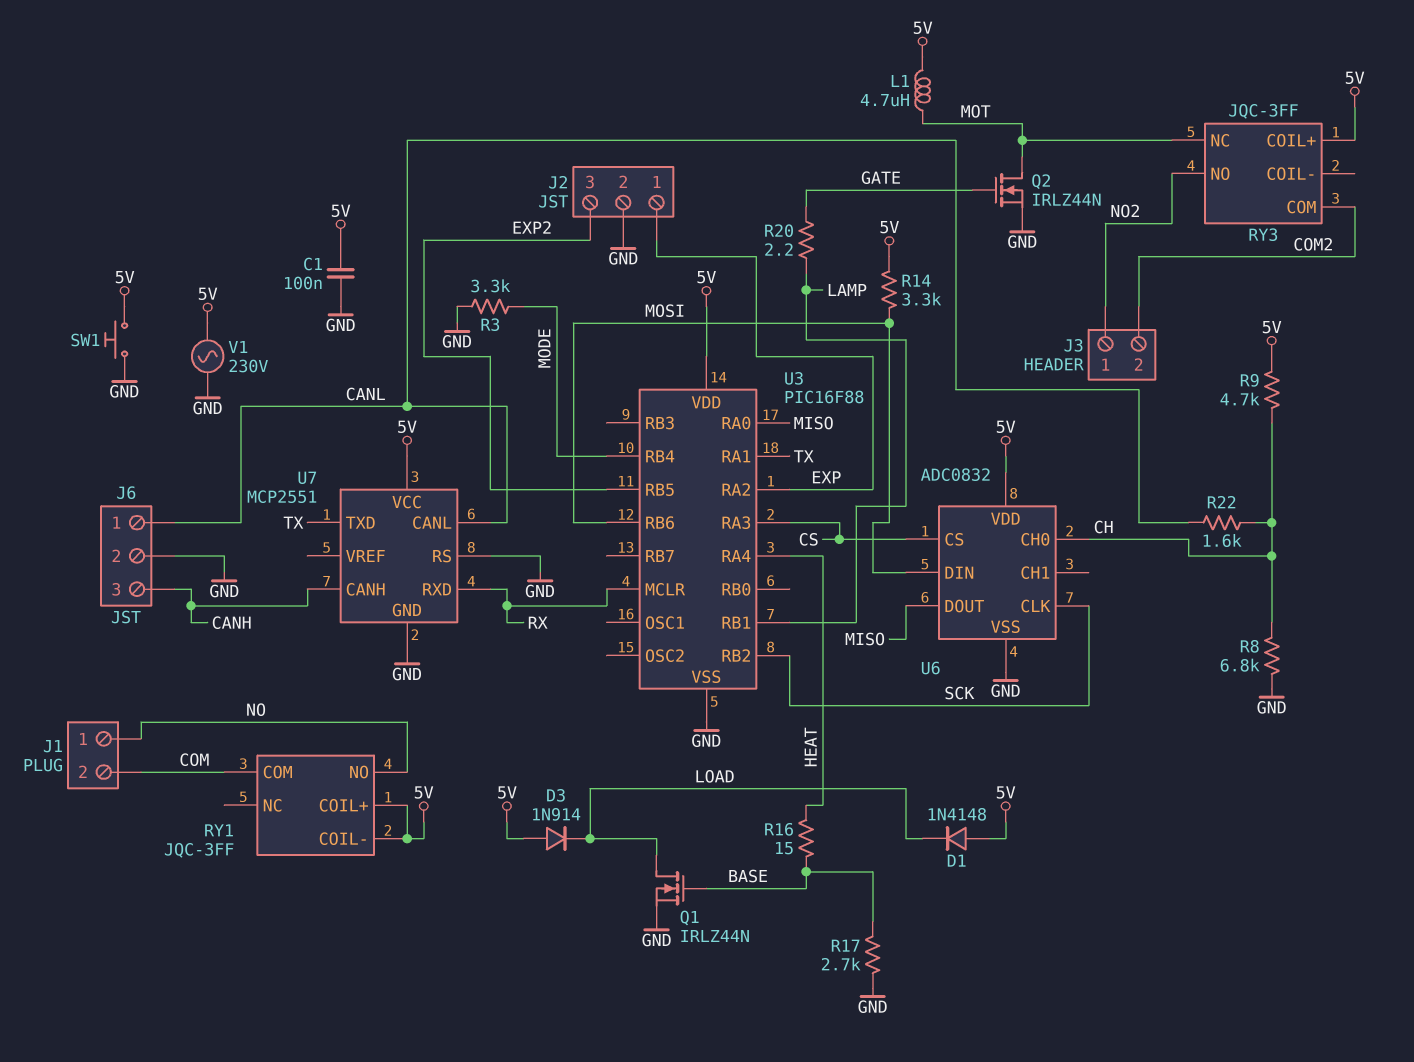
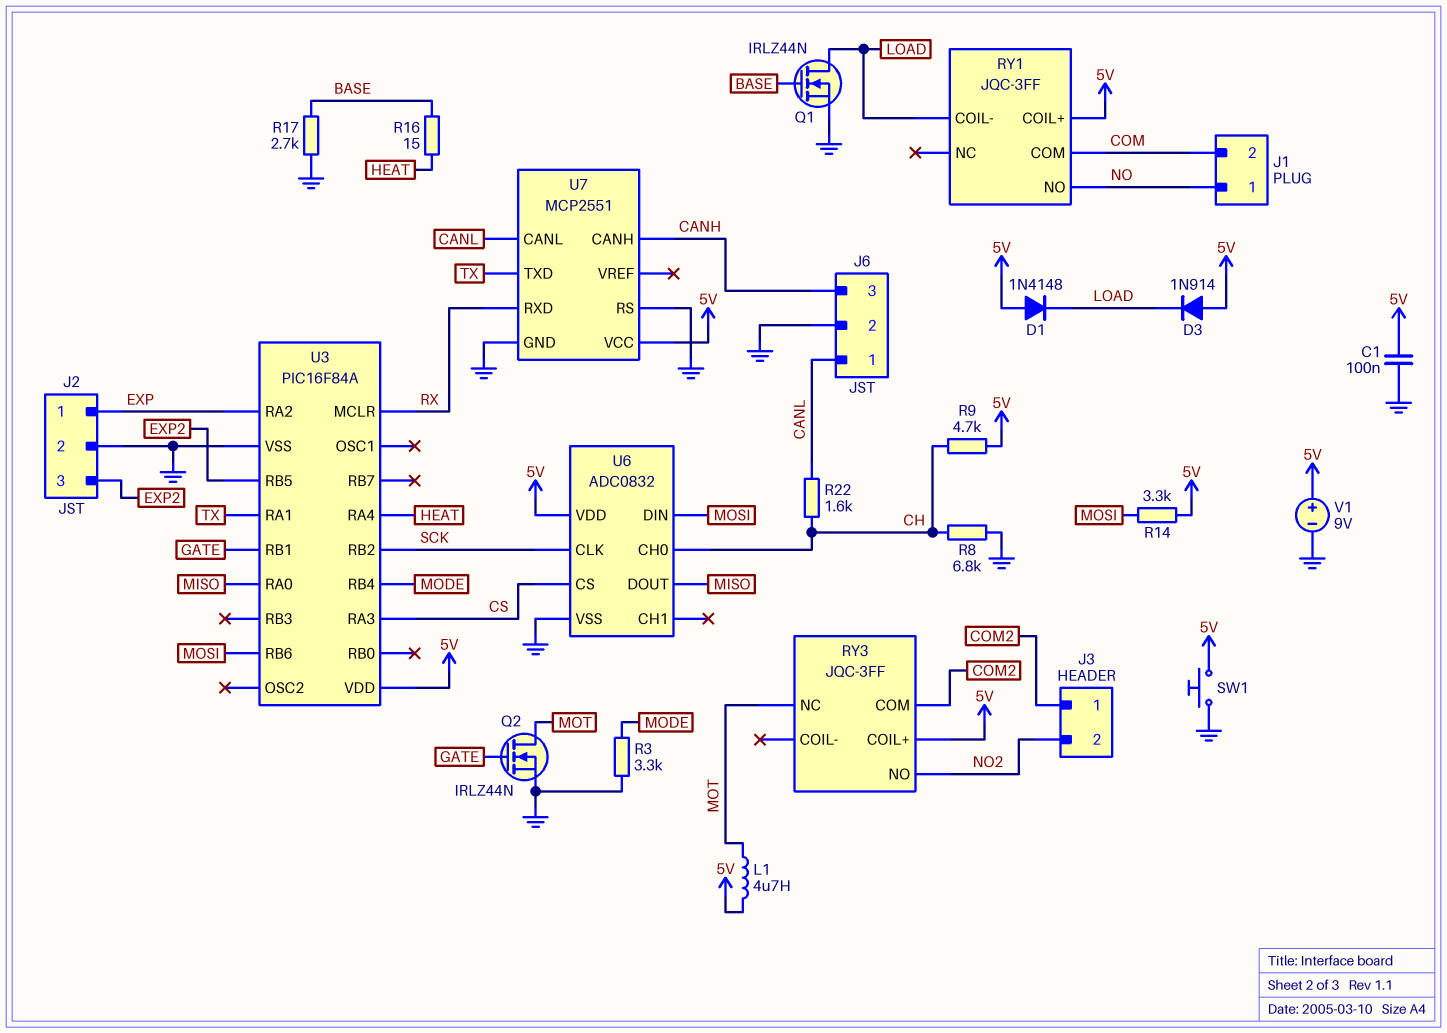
J3 pin 1: NO2 -> COM2
J3 pin 2: COM2 -> NO2
R20: 2.2 (GATE, LAMP) -> none
RY1 pin COIL-: 5V -> LOAD
U3: PIC16F88 -> PIC16F84A
U3 pin RB1: LAMP -> GATE
V1: AC 230V (5V, GND) -> 9V (plus 5V, minus GND)

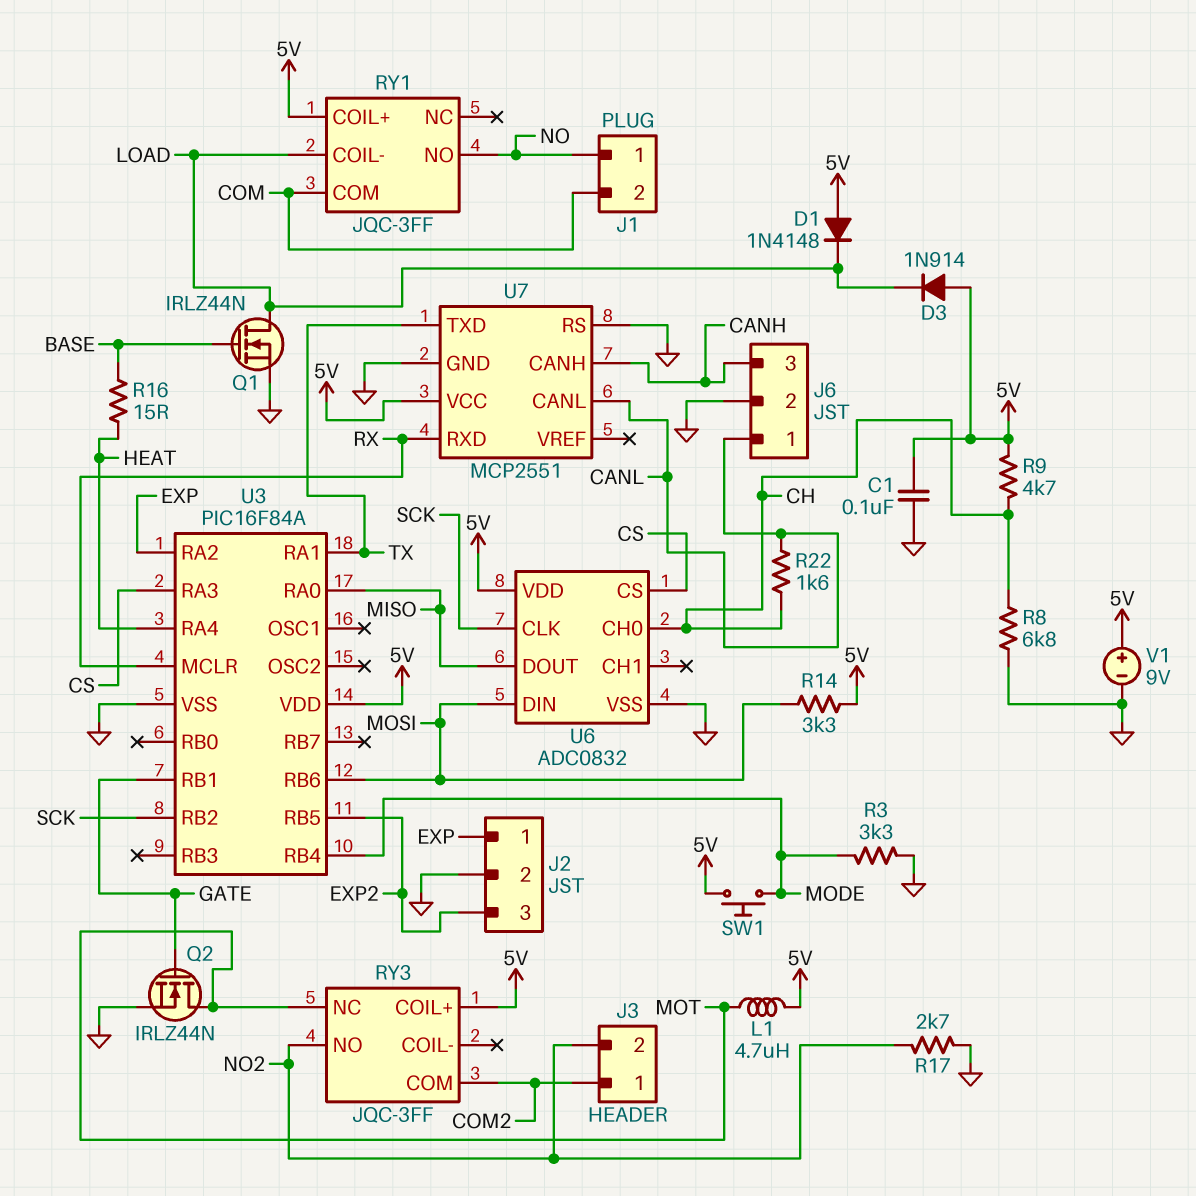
R17: 2.7k (BASE, GND) -> 2.7k (GND, NO2)
SW1: button (5V, GND) -> button (5V, MODE)

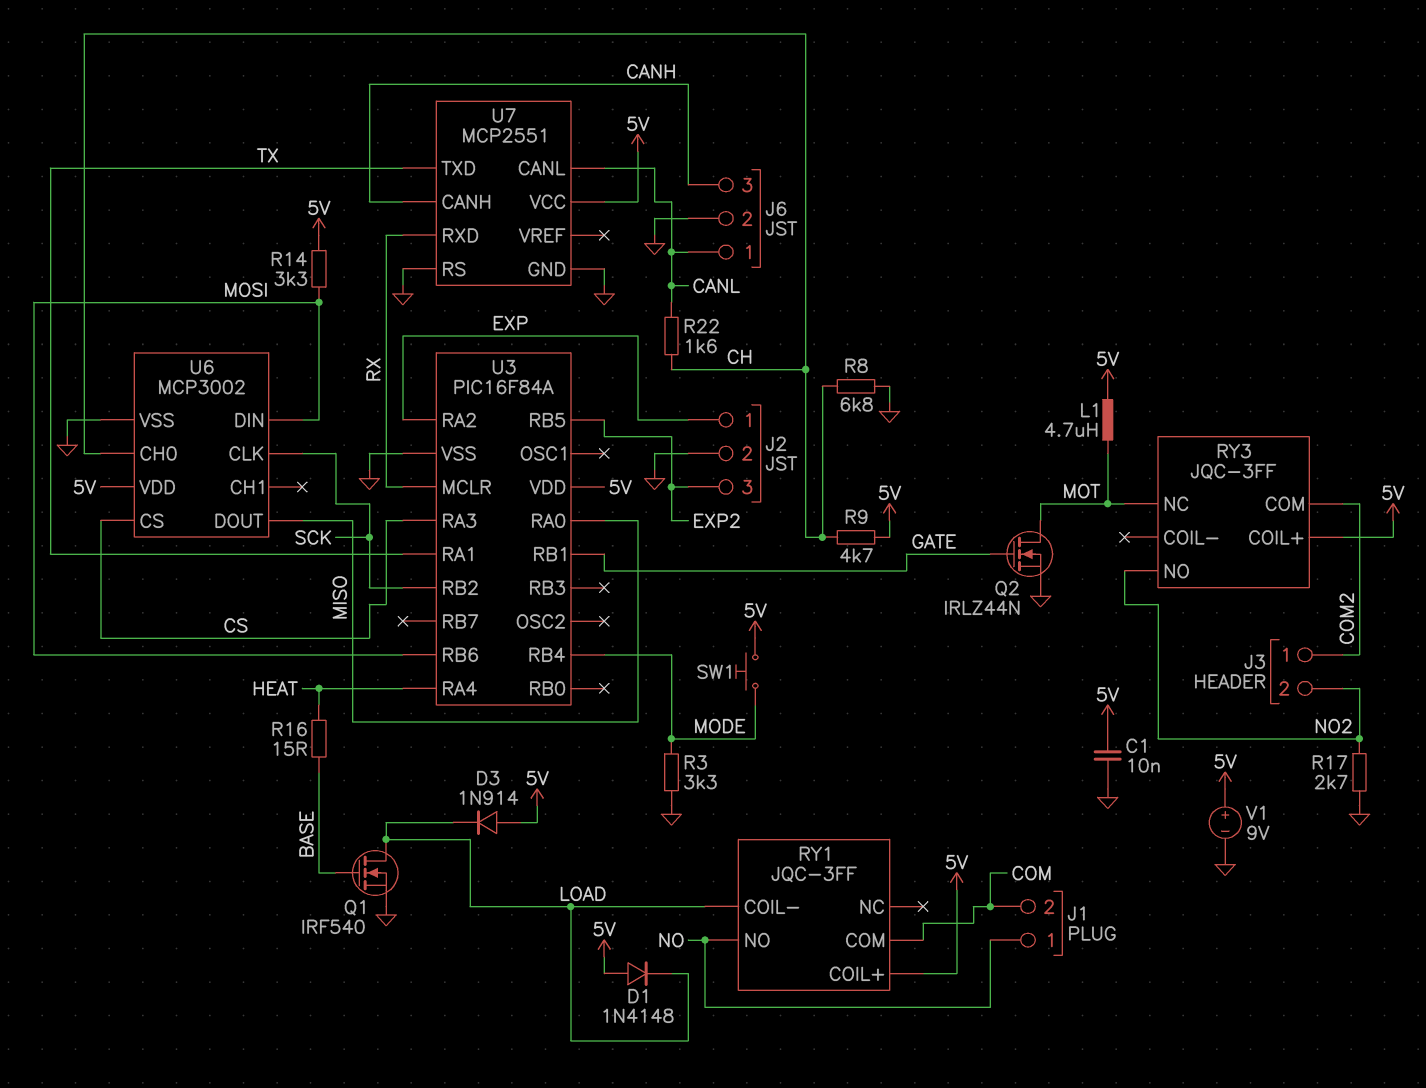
C1: 100nF (5V, GND) -> 10nF (5V, GND)
Q1: NMOS IRLZ44N (G BASE, D LOAD, S GND) -> NMOS IRF540 (G BASE, D LOAD, S GND)
U6: ADC0832 -> MCP3002

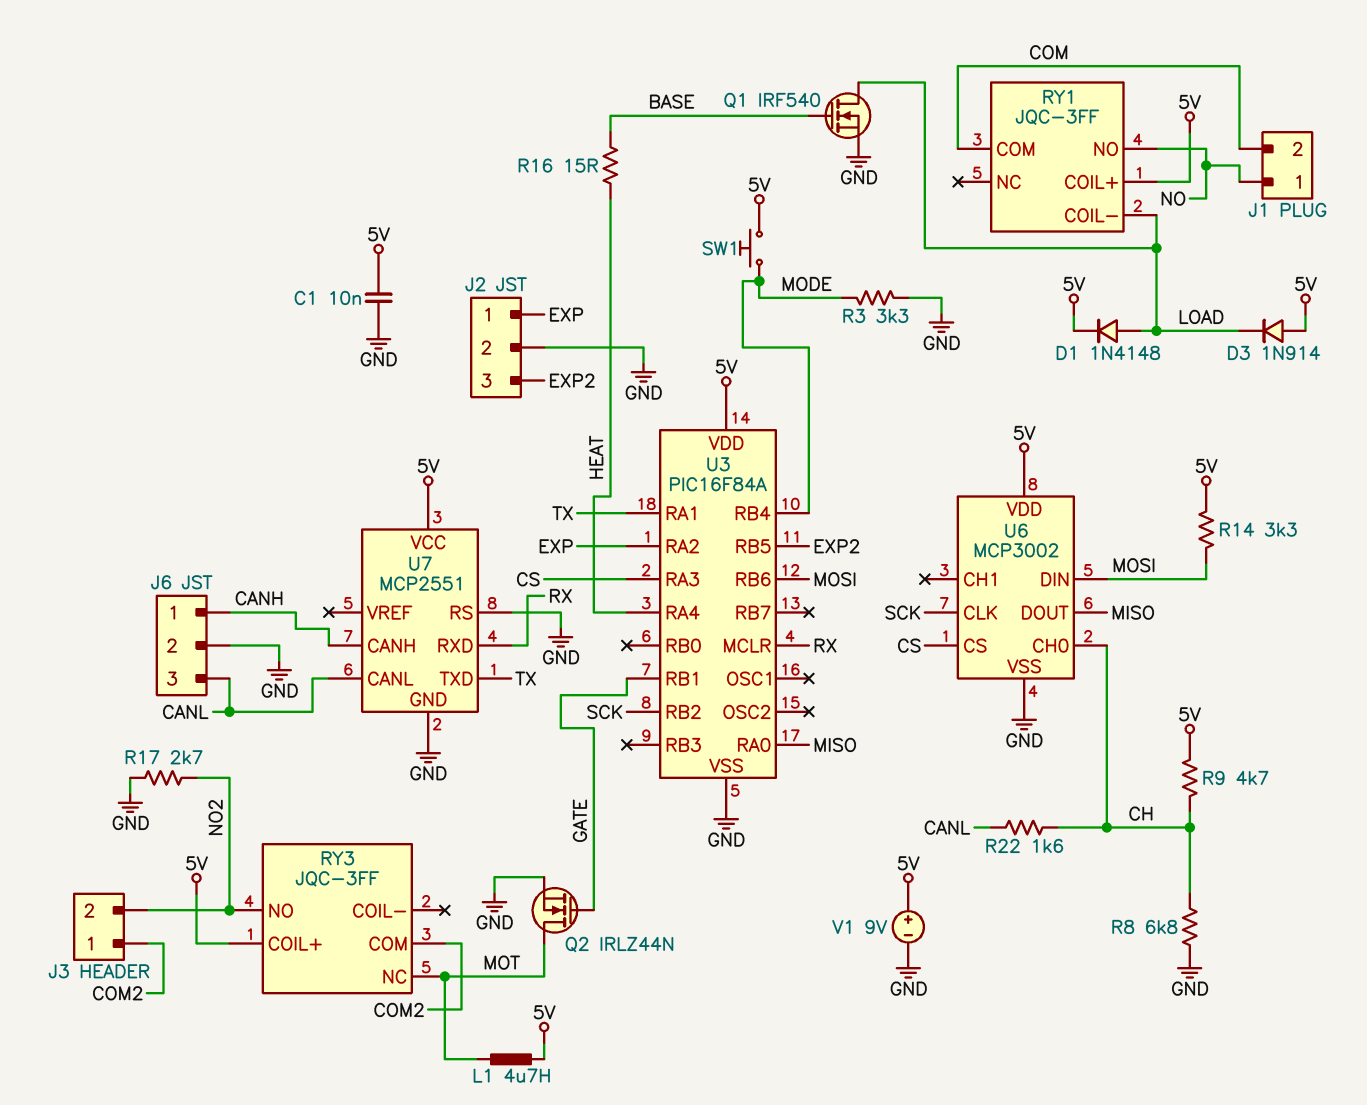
D1: diode 1N4148 (A 5V, K LOAD) -> diode 1N4148 (A LOAD, K 5V)
J6 pin 1: CANL -> CANH
J6 pin 3: CANH -> CANL

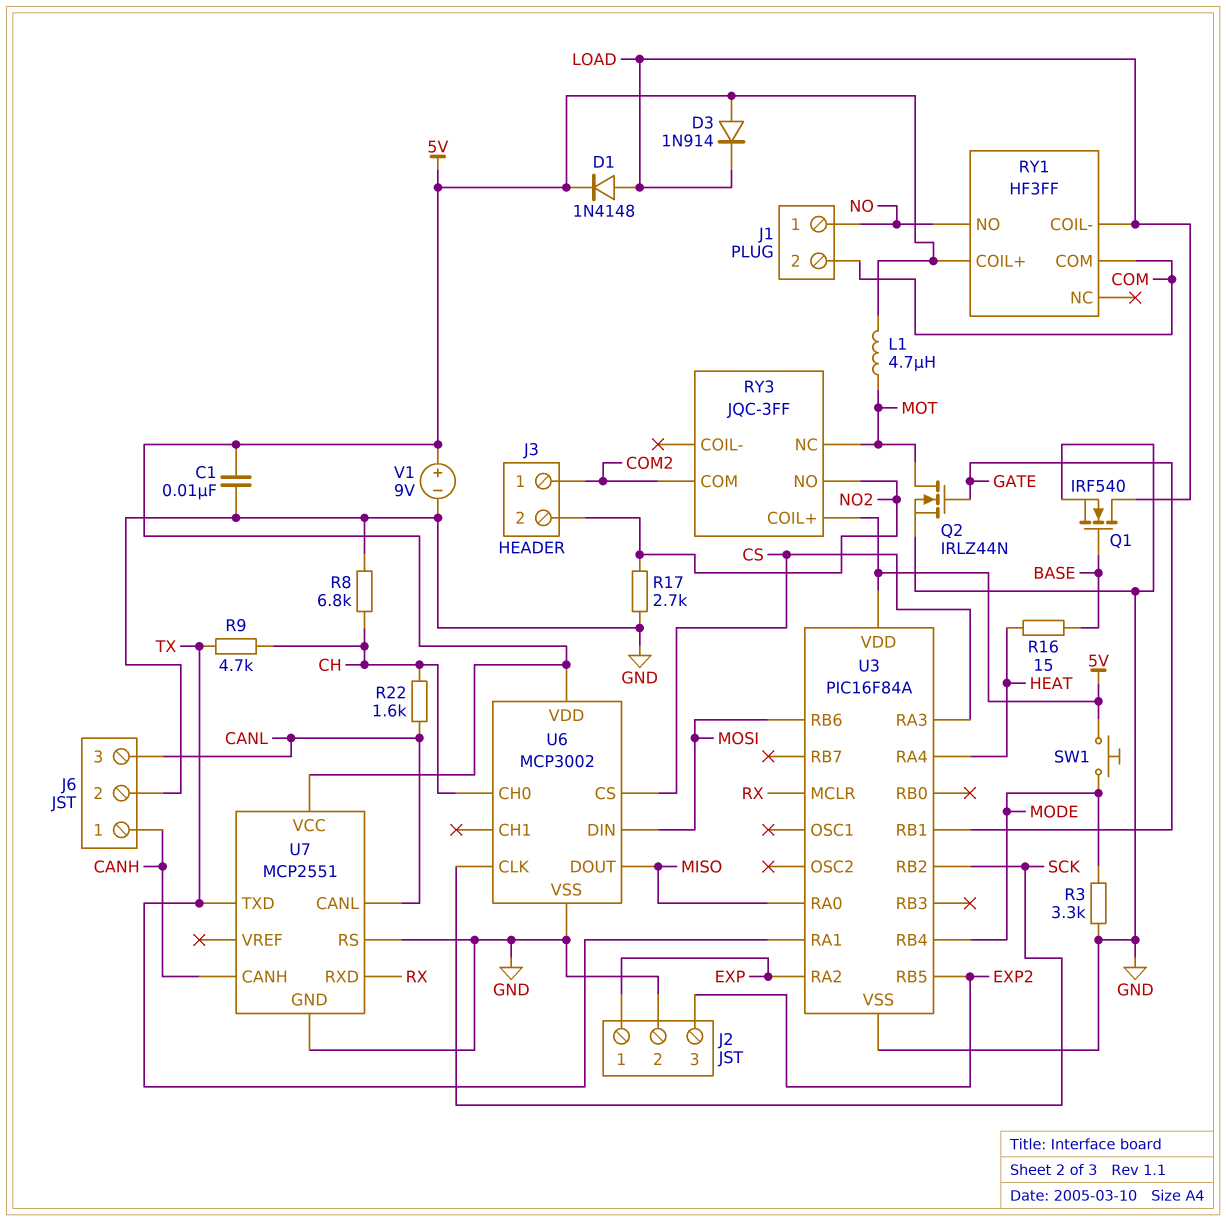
R9: 4.7k (5V, CH) -> 4.7k (CH, TX)
R14: 3.3k (5V, MOSI) -> none
RY1: JQC-3FF -> HF3FF

